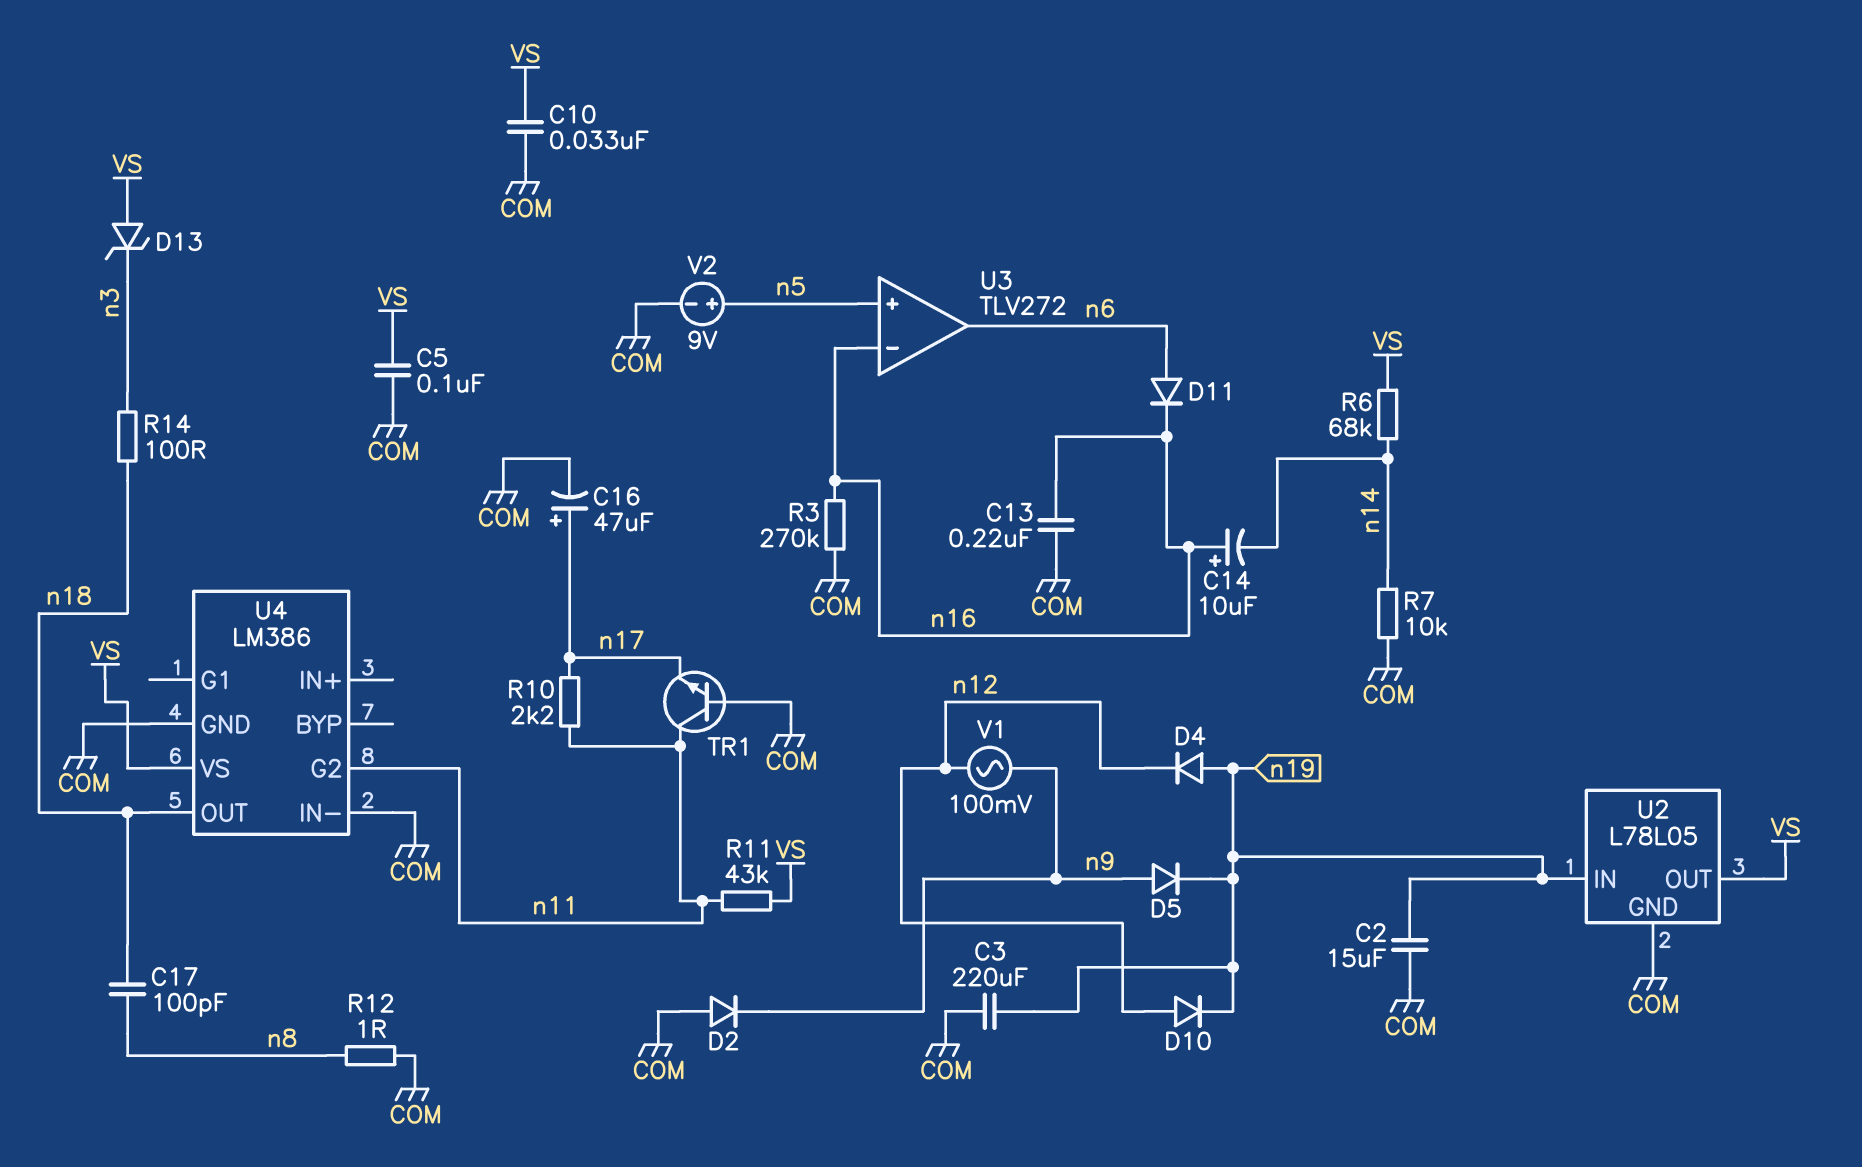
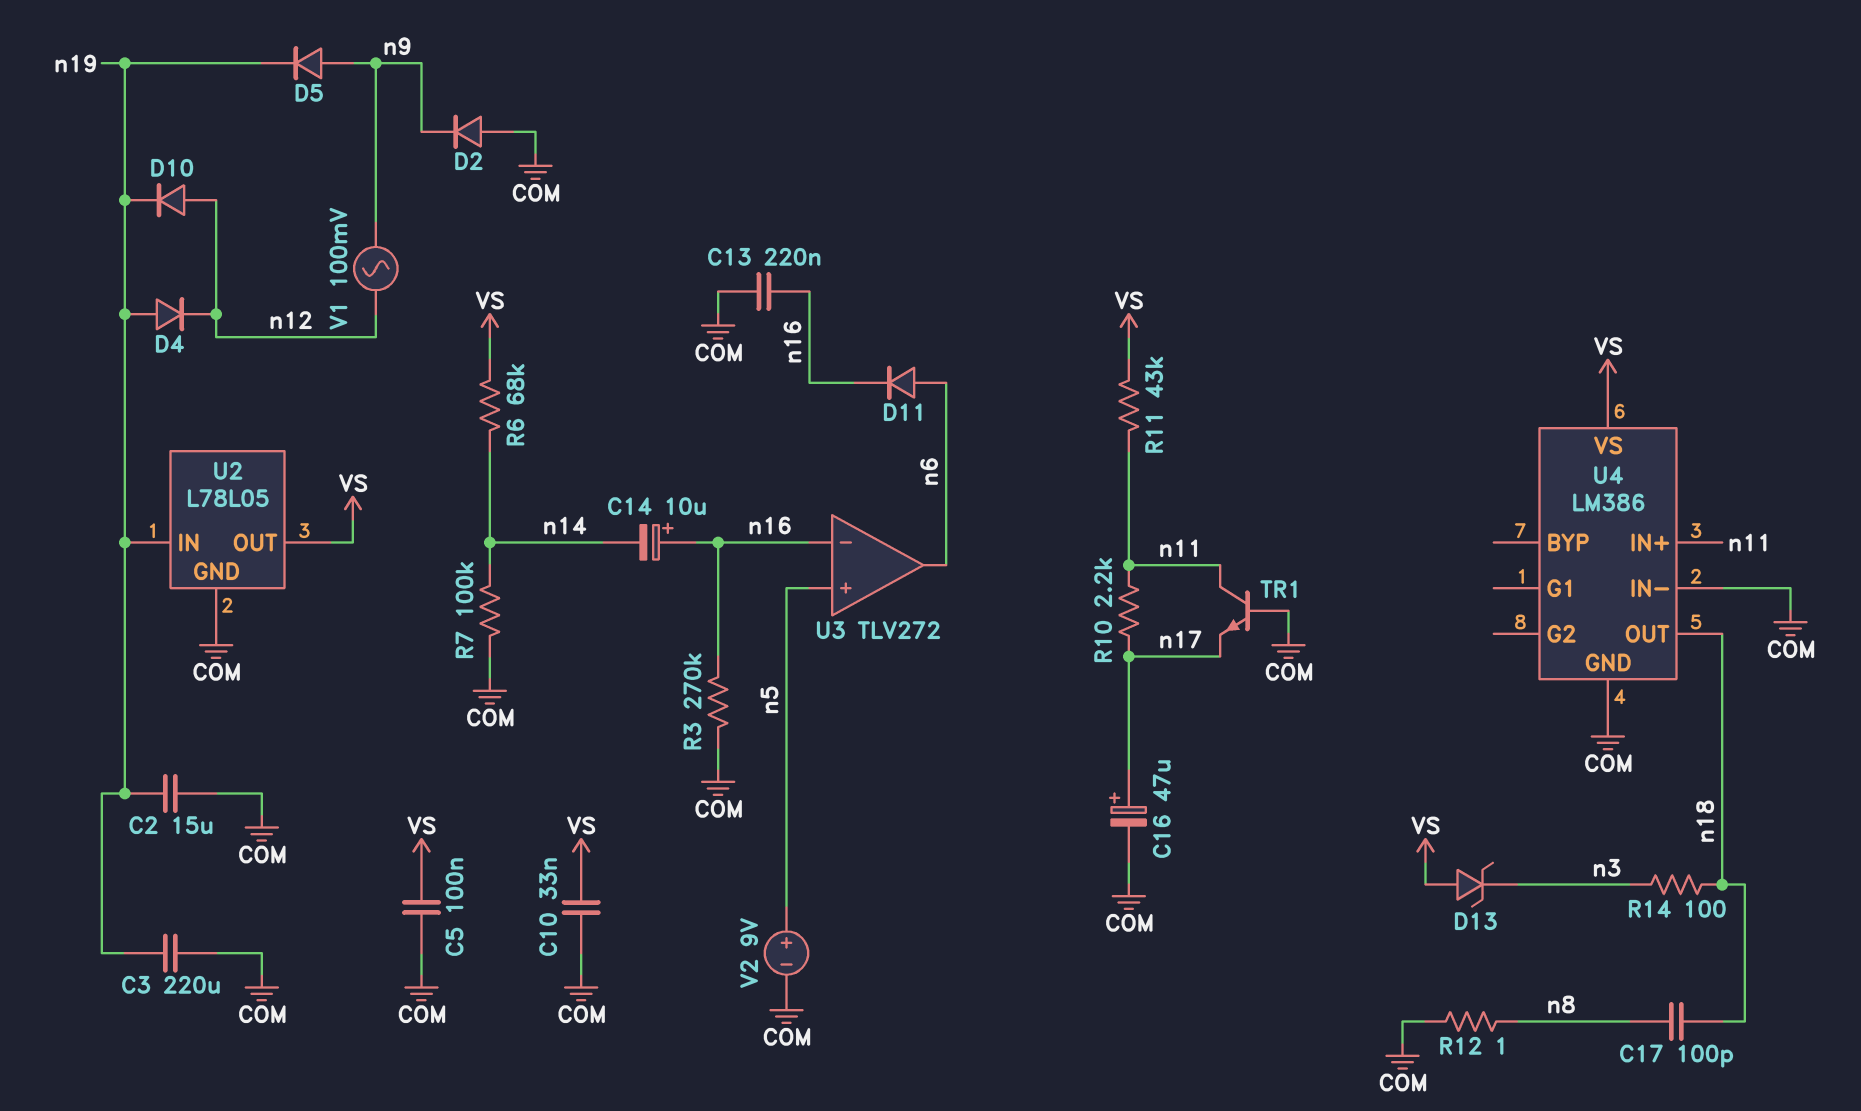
R7: 10k (COM, n14) -> 100k (COM, n14)
U4 pin G2: n11 -> none
U4 pin IN+: none -> n11

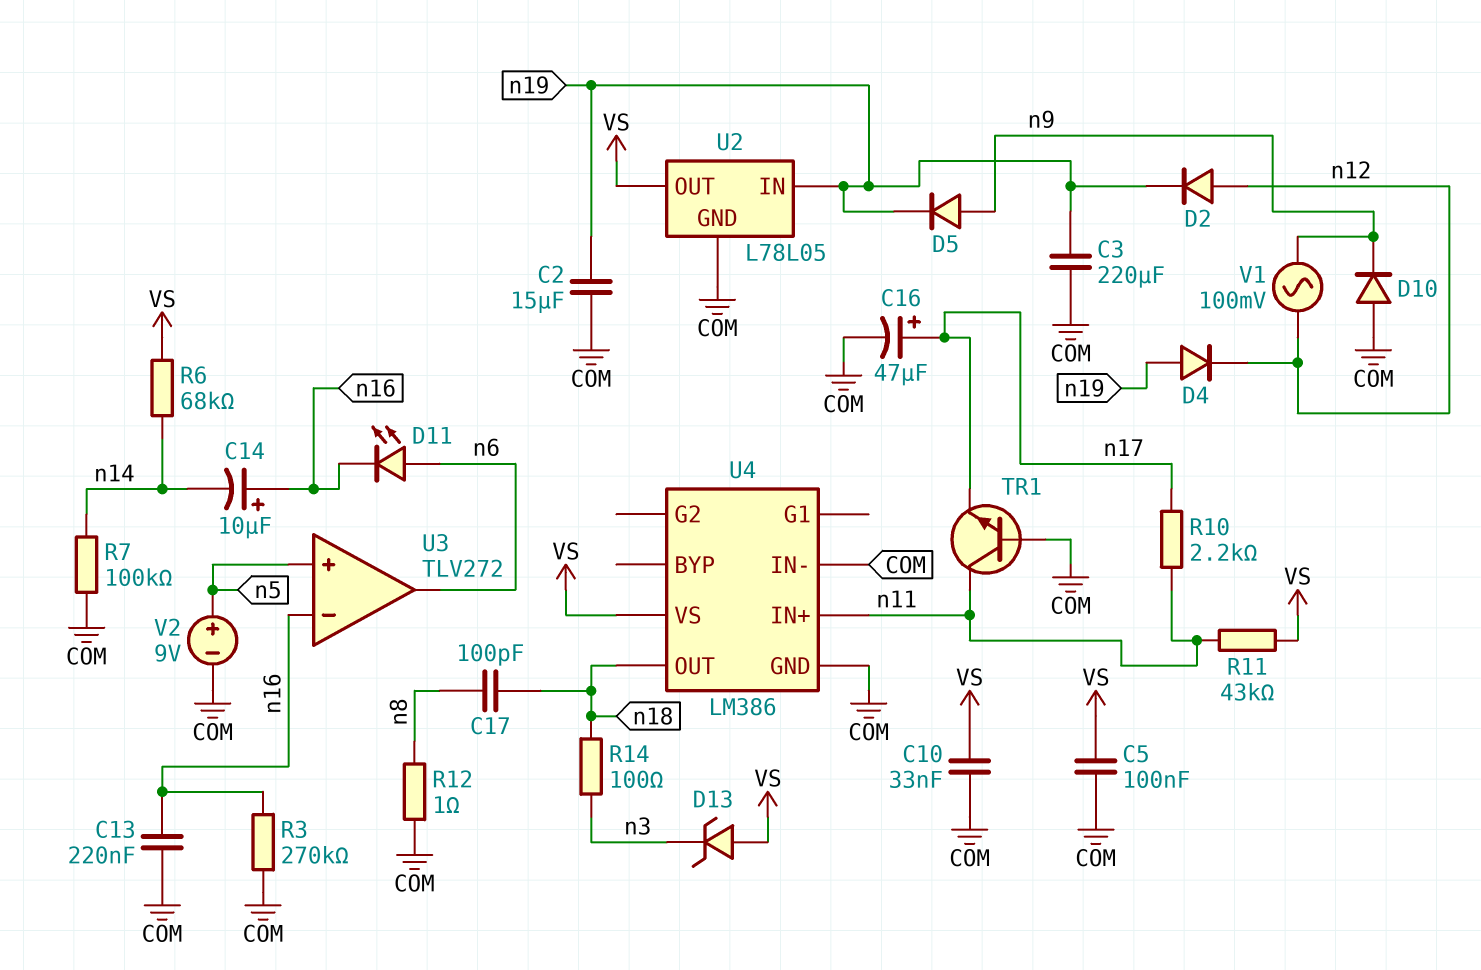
D2: diode (A COM, K n9) -> diode (A n12, K n19)
D10: diode (A n12, K n19) -> diode (A COM, K n9)
D11: diode (A n6, K n16) -> LED (A n6, K n16)

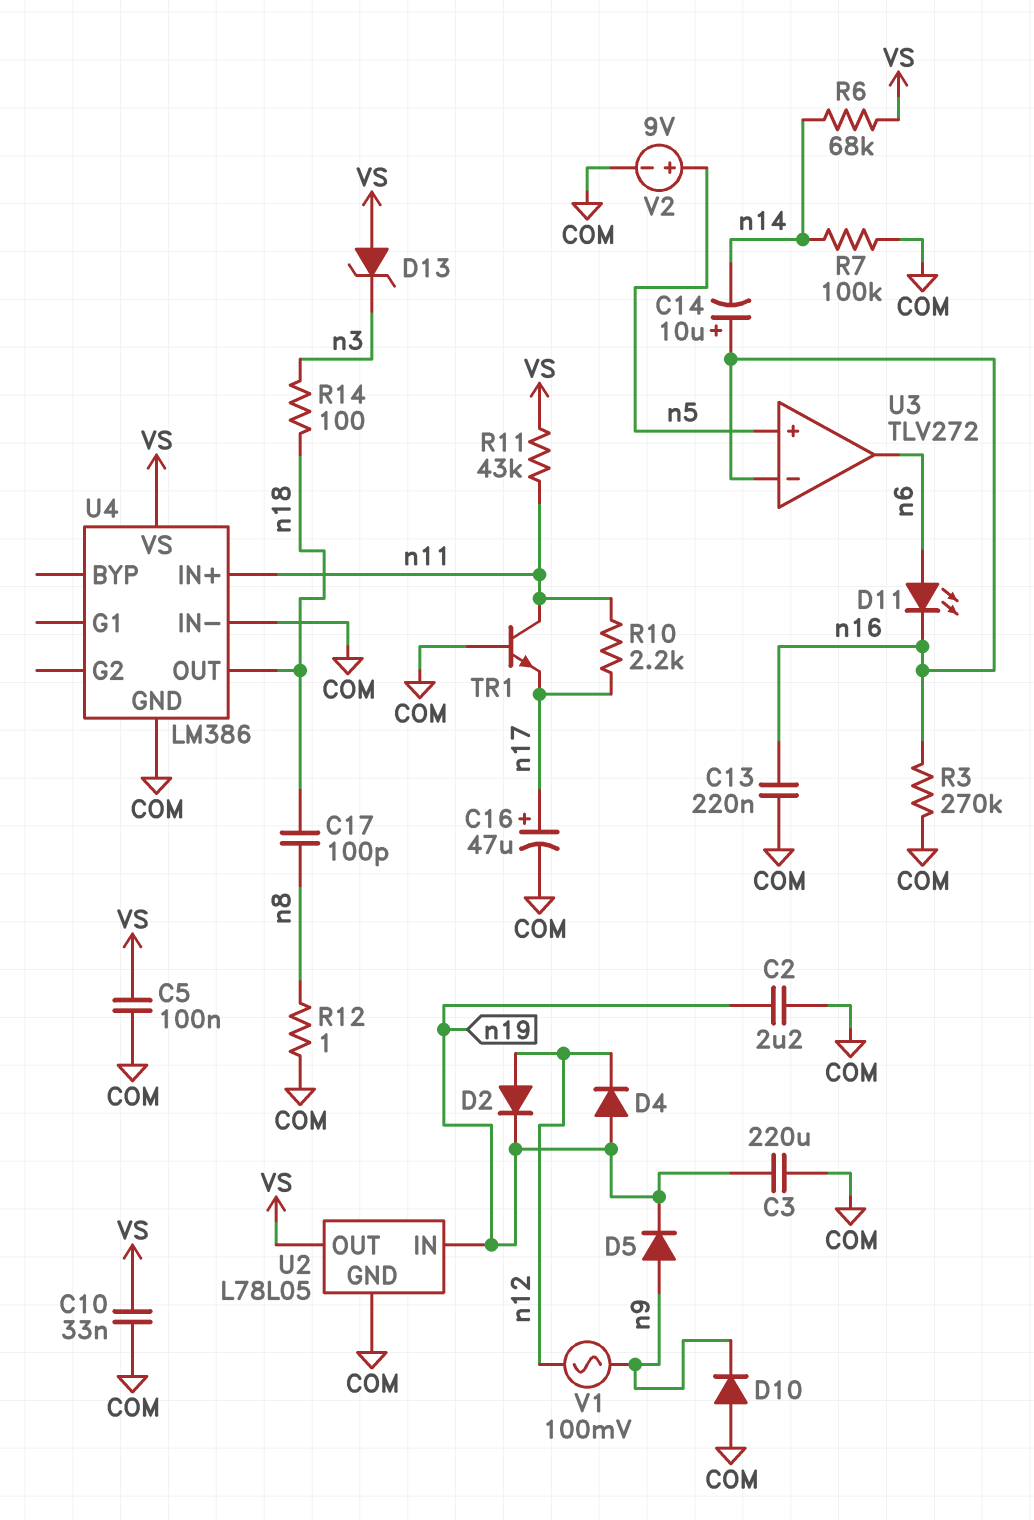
C2: 15uF (COM, n19) -> 2.2uF (COM, n19)

